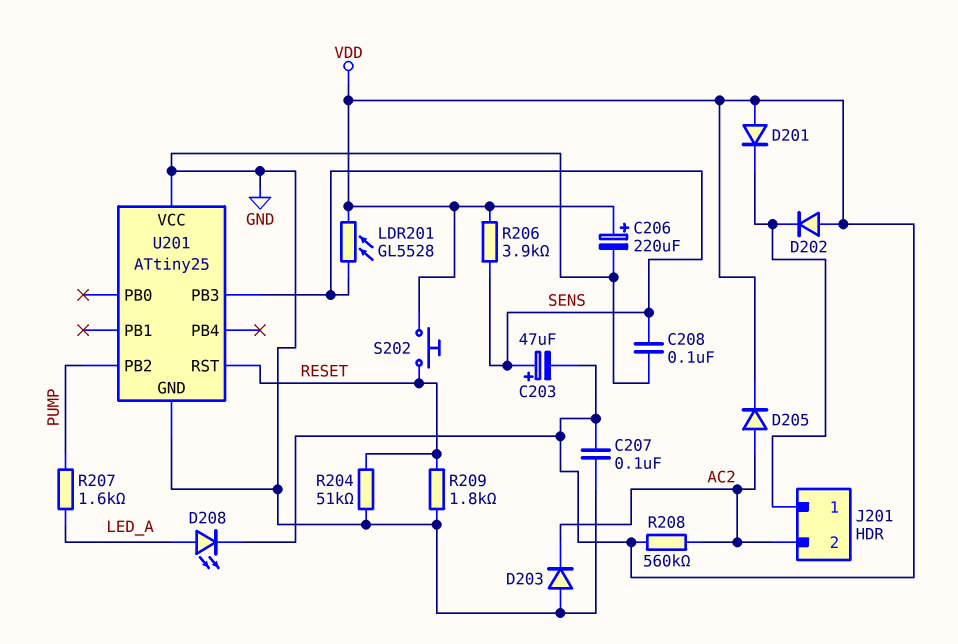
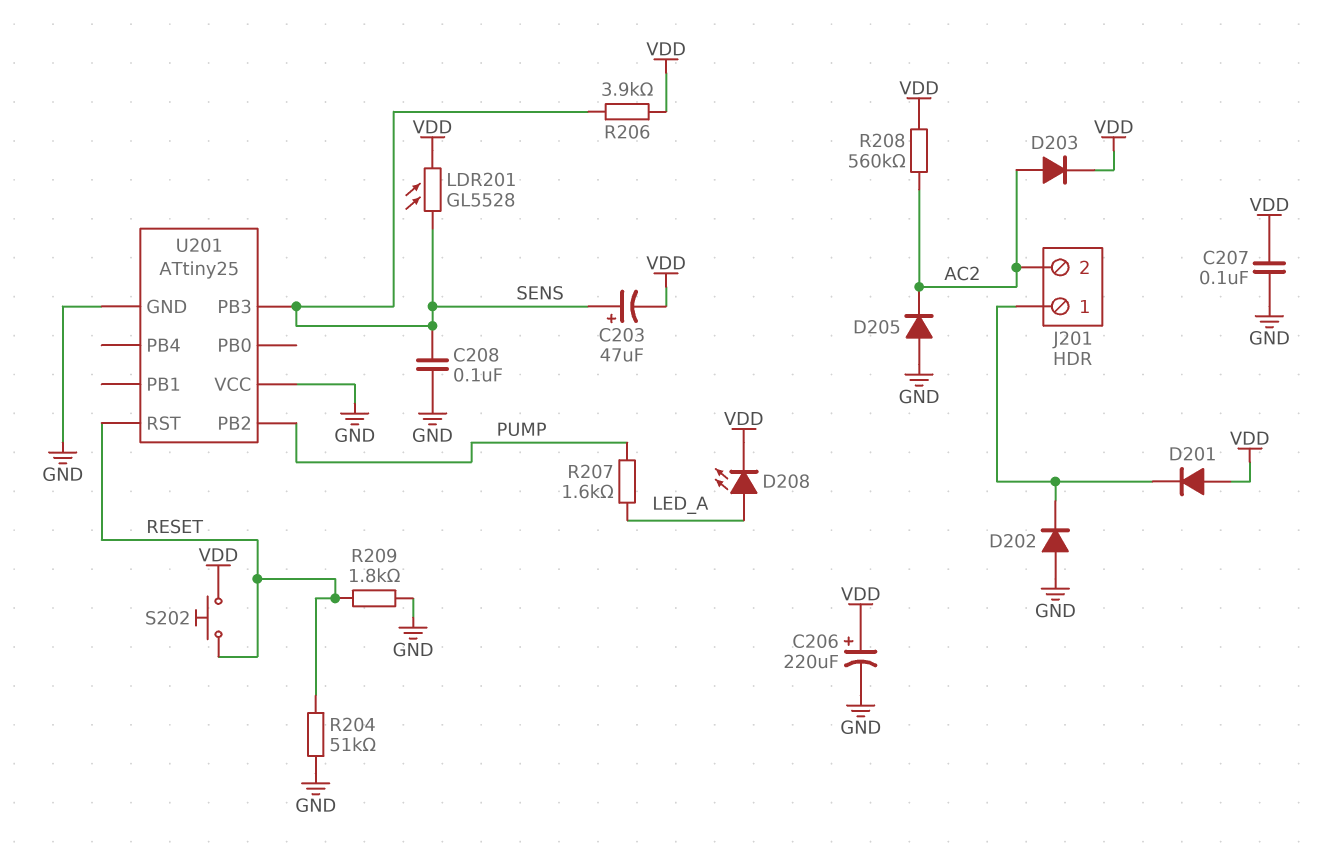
D202: diode (A VDD, K J201/1) -> diode (A GND, K J201/1)
D203: diode (A GND, K AC2) -> diode (A AC2, K VDD)
D205: diode (A AC2, K VDD) -> diode (A GND, K AC2)

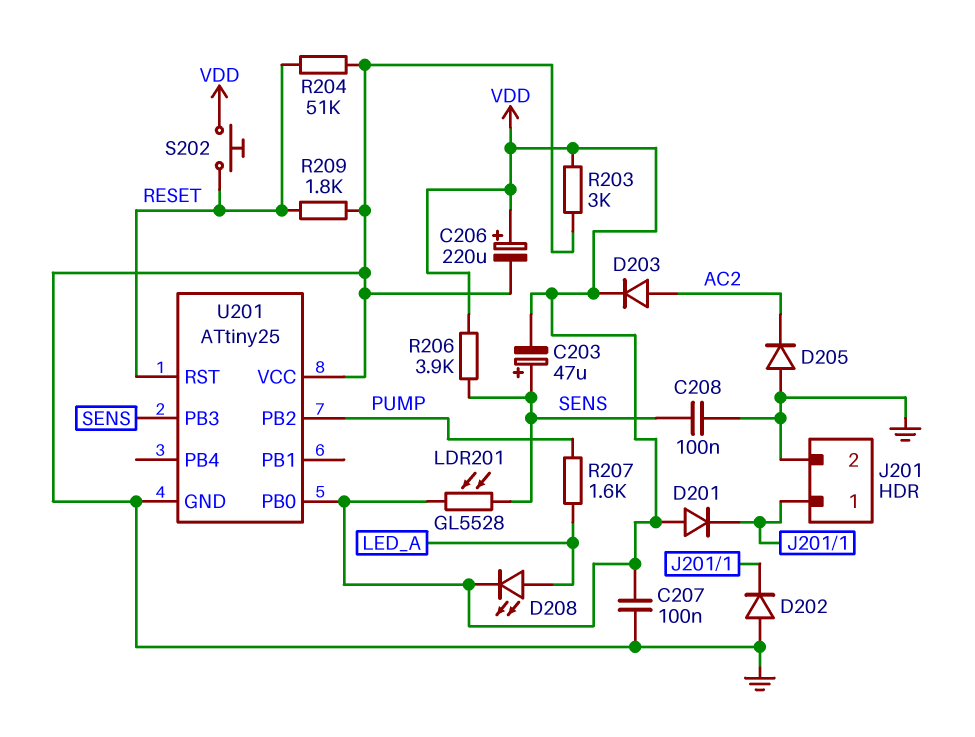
J201 pin 2: AC2 -> GND
R203: none -> 3k (GND, VDD)
R208: 560k (AC2, VDD) -> none
U201 pin PB0: none -> VDD

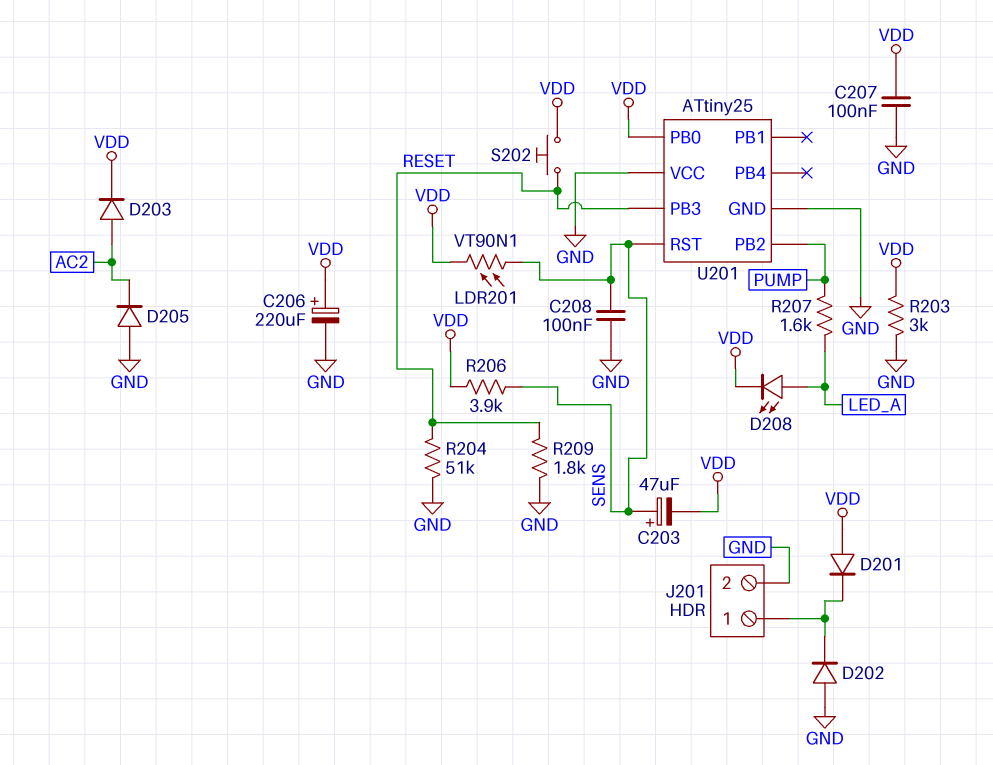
LDR201: GL5528 (SENS, VDD) -> VT90N1 (SENS, VDD)
U201 pin PB3: SENS -> RESET
U201 pin RST: RESET -> SENS

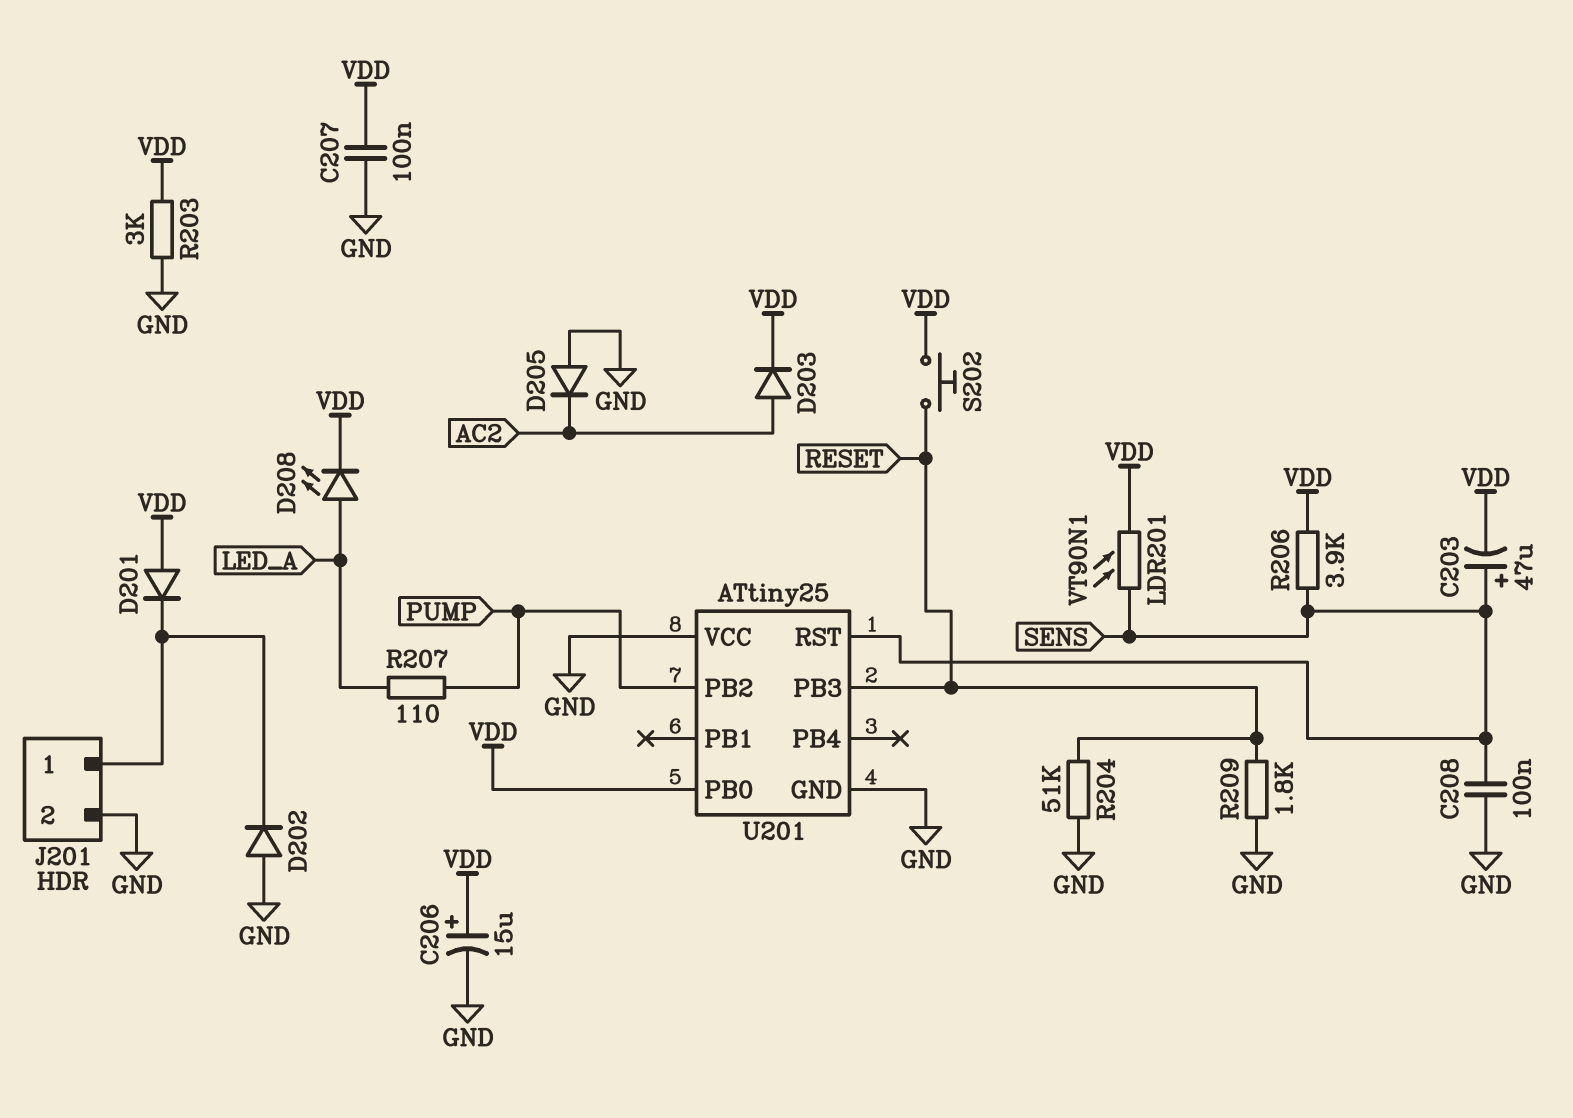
C206: 220uF (plus VDD, minus GND) -> 15uF (plus VDD, minus GND)
R207: 1.6k (LED_A, PUMP) -> 110 (LED_A, PUMP)

